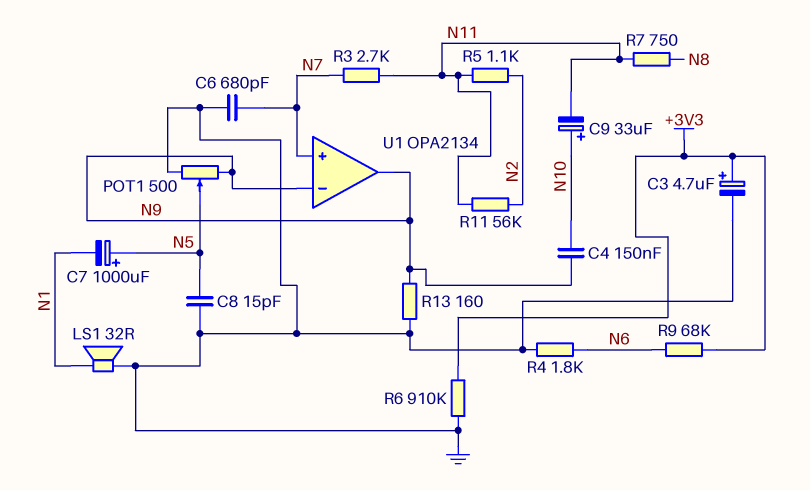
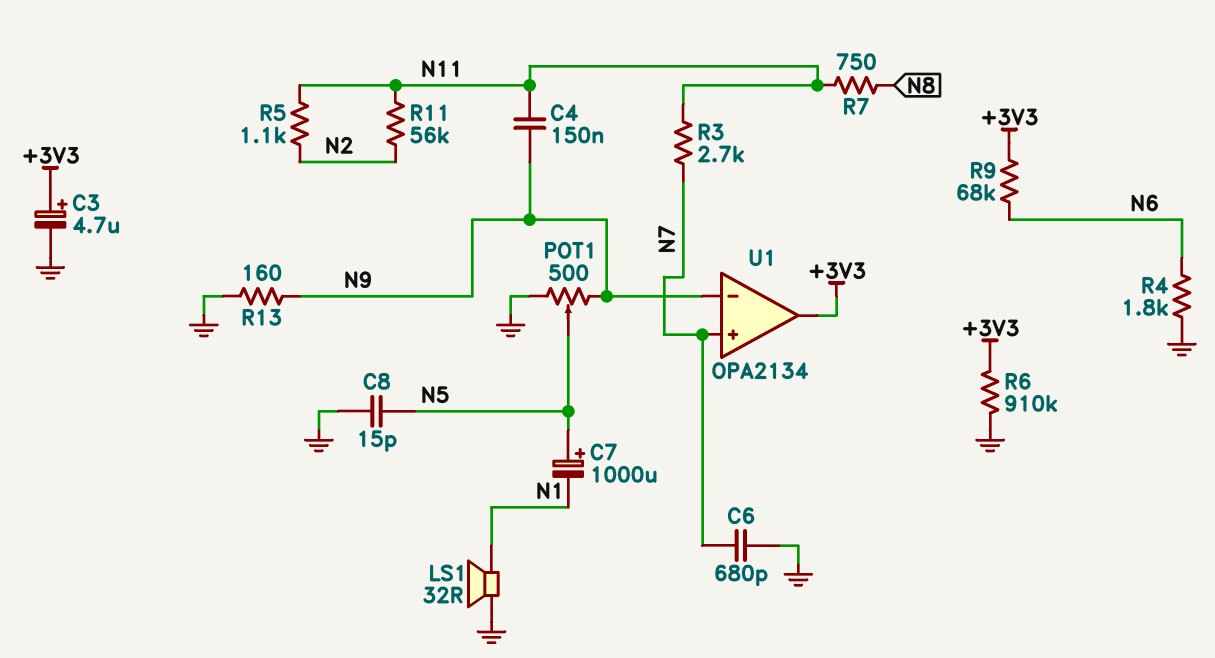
C4: 150nF (N9, N10) -> 150nF (N9, N11)
C9: 33uF (plus N10, minus N11) -> none
U1 pin out: N9 -> +3V3

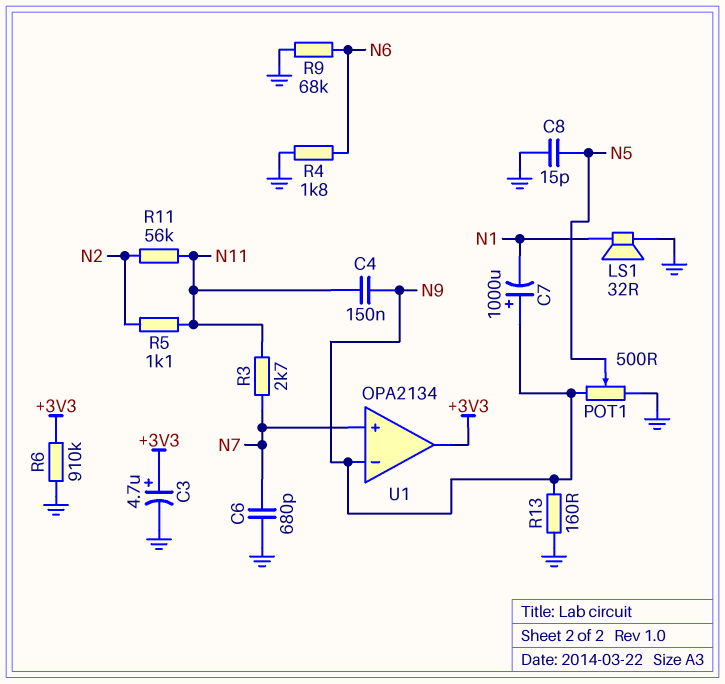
C7: 1000uF (plus N5, minus N1) -> 1000uF (plus N9, minus N1)
R7: 750 (N8, N11) -> none
R9: 68k (+3V3, N6) -> 68k (GND, N6)

